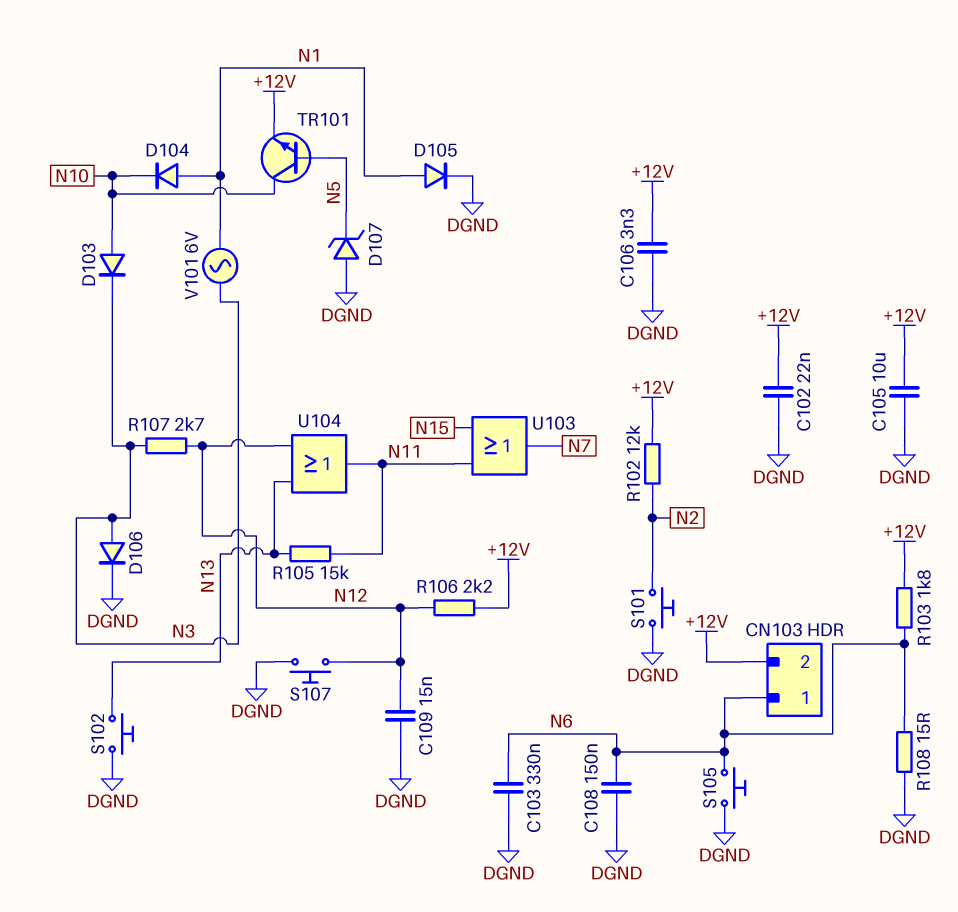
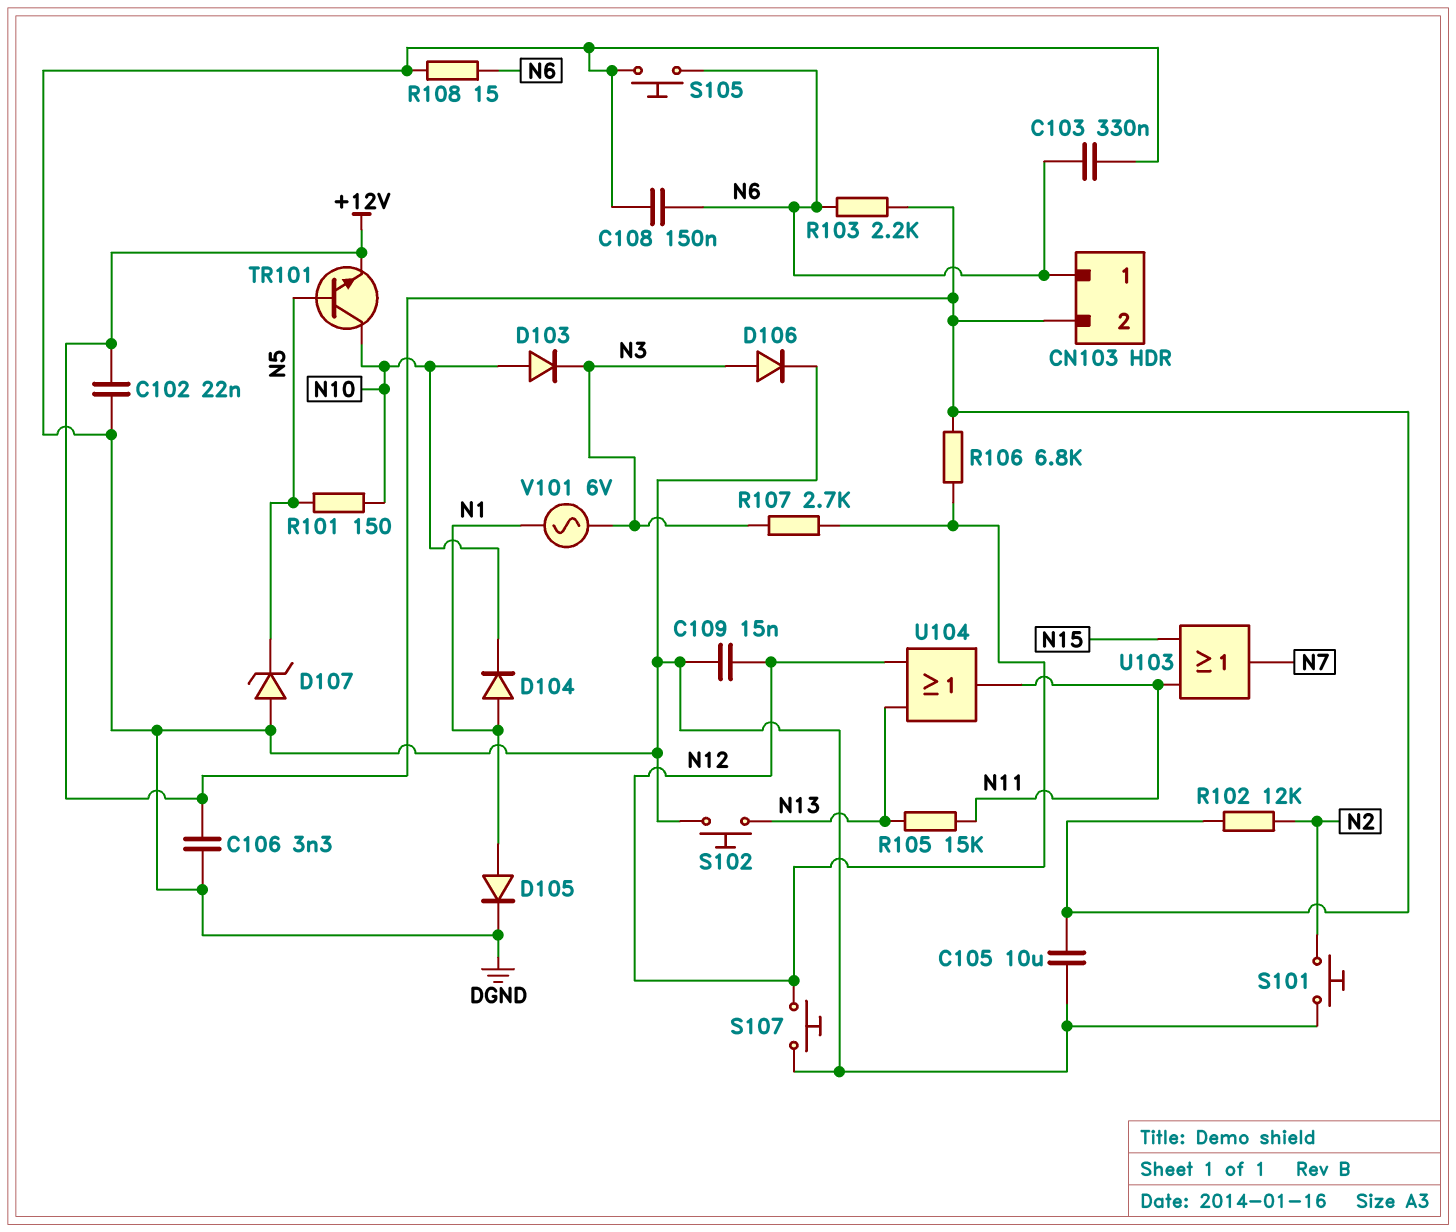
R101: none -> 150 (N5, N10)
R103: 1.8k (+12V, N6) -> 2.2k (+12V, N6)
R106: 2.2k (+12V, N12) -> 6.8k (+12V, N12)

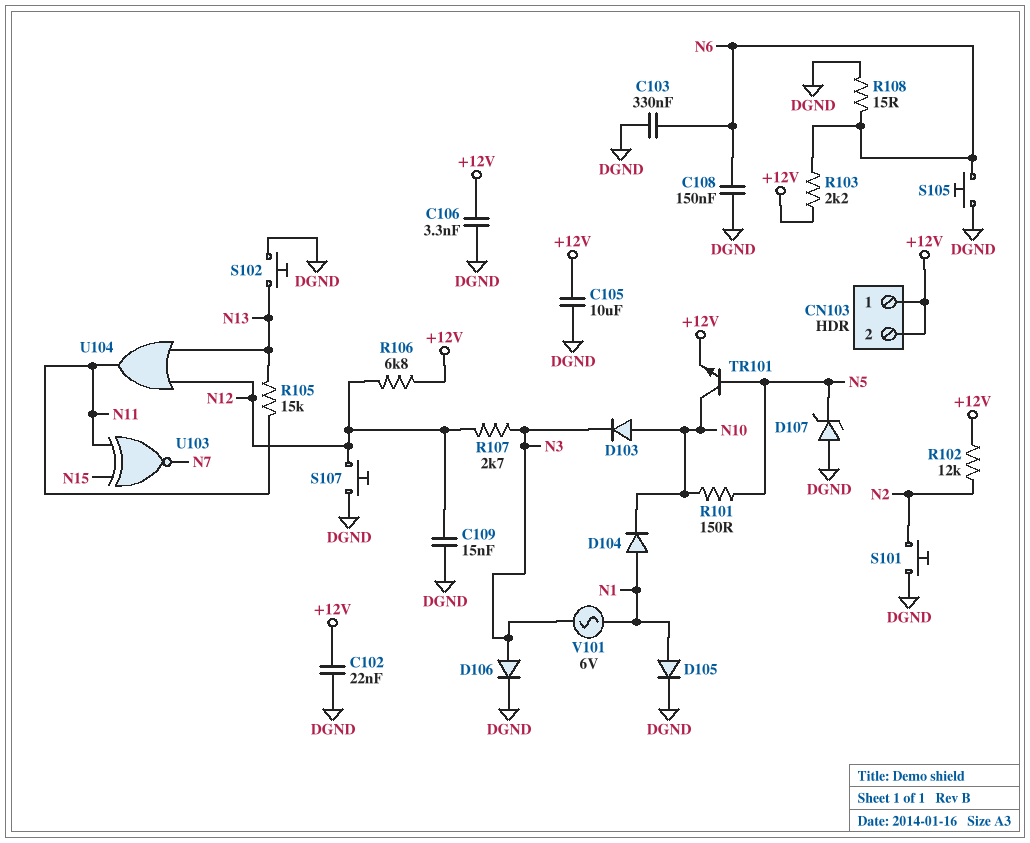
CN103 pin 1: N6 -> +12V
U103: OR (in N11, in N15, out N7) -> XNOR (in N11, in N15, out N7)

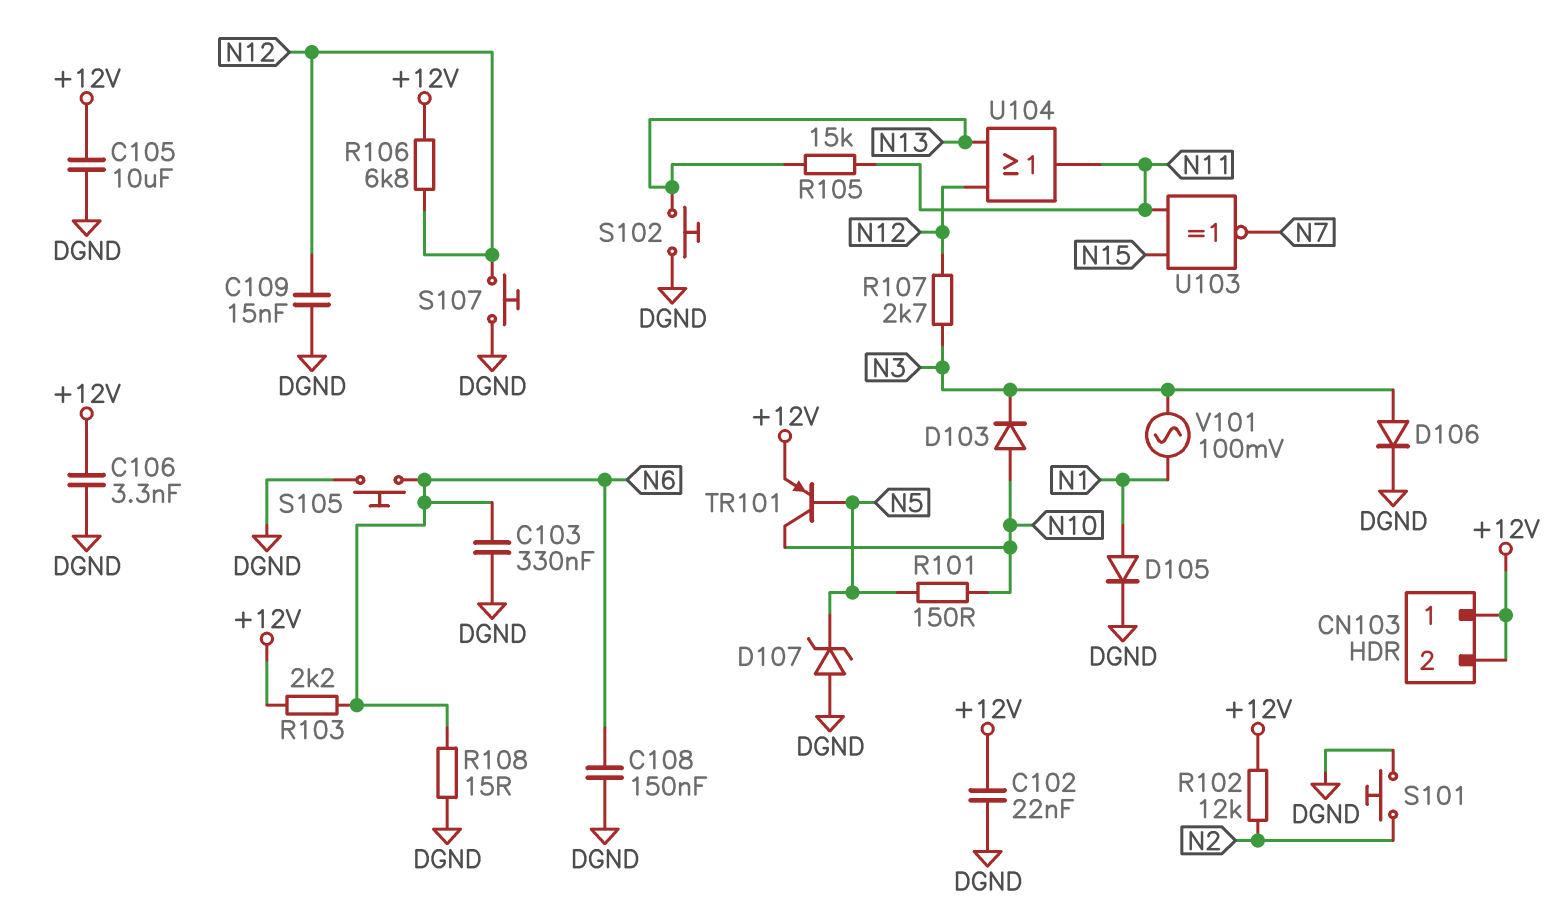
D104: diode (A N1, K N10) -> none
TR101: NPN (B N5, C N10, E +12V) -> PNP (B N5, C N10, E +12V)
V101: AC 6V (N1, N3) -> AC 100mV (N1, N3)

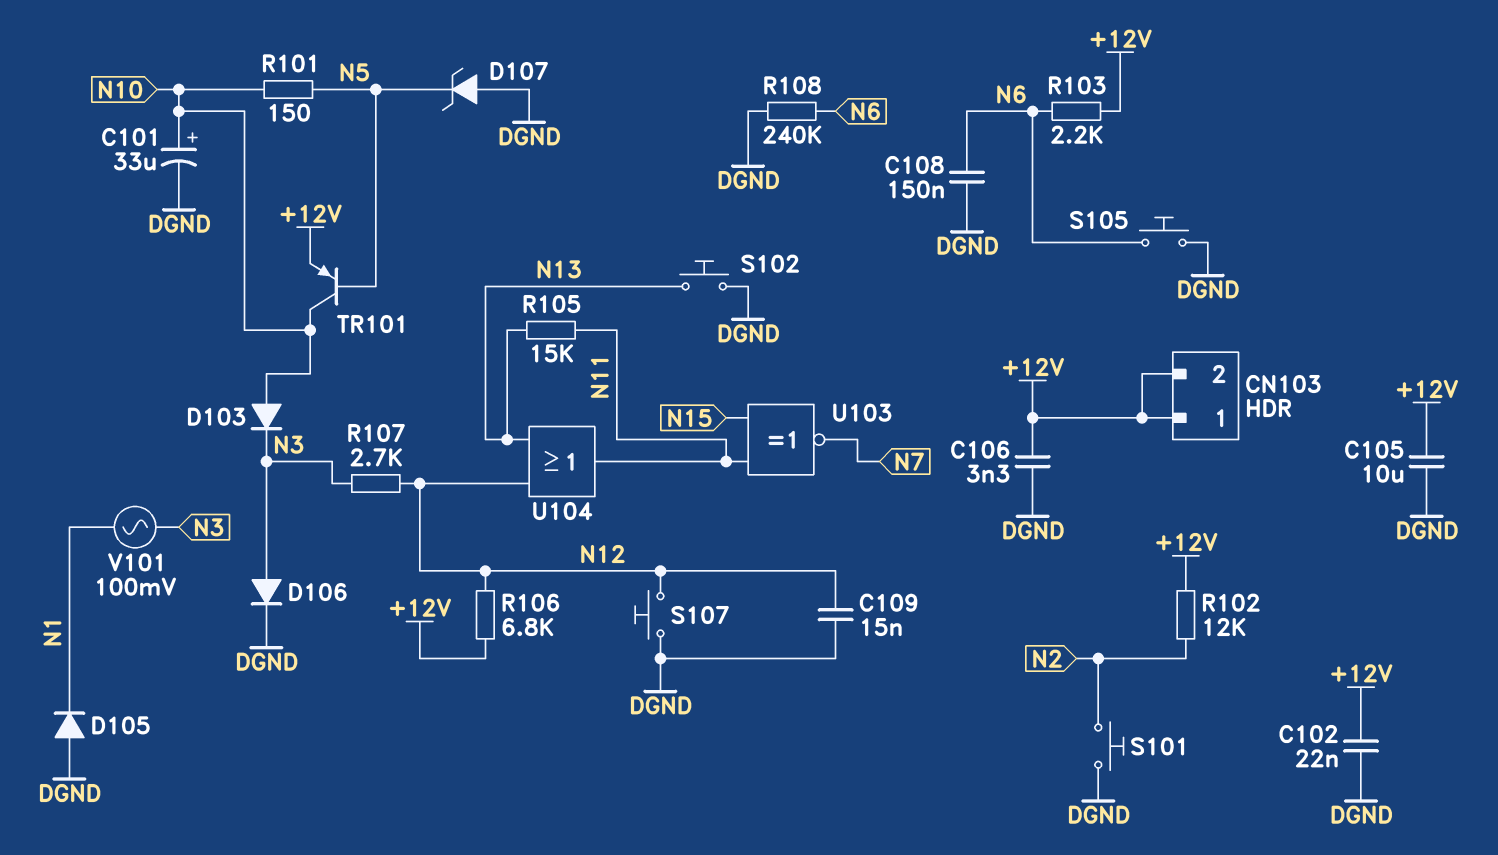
C101: none -> 33uF (plus N10, minus DGND)
C103: 330nF (DGND, N6) -> none
D105: diode (A N1, K DGND) -> diode (A DGND, K N1)
R108: 15 (DGND, N6) -> 240k (DGND, N6)

